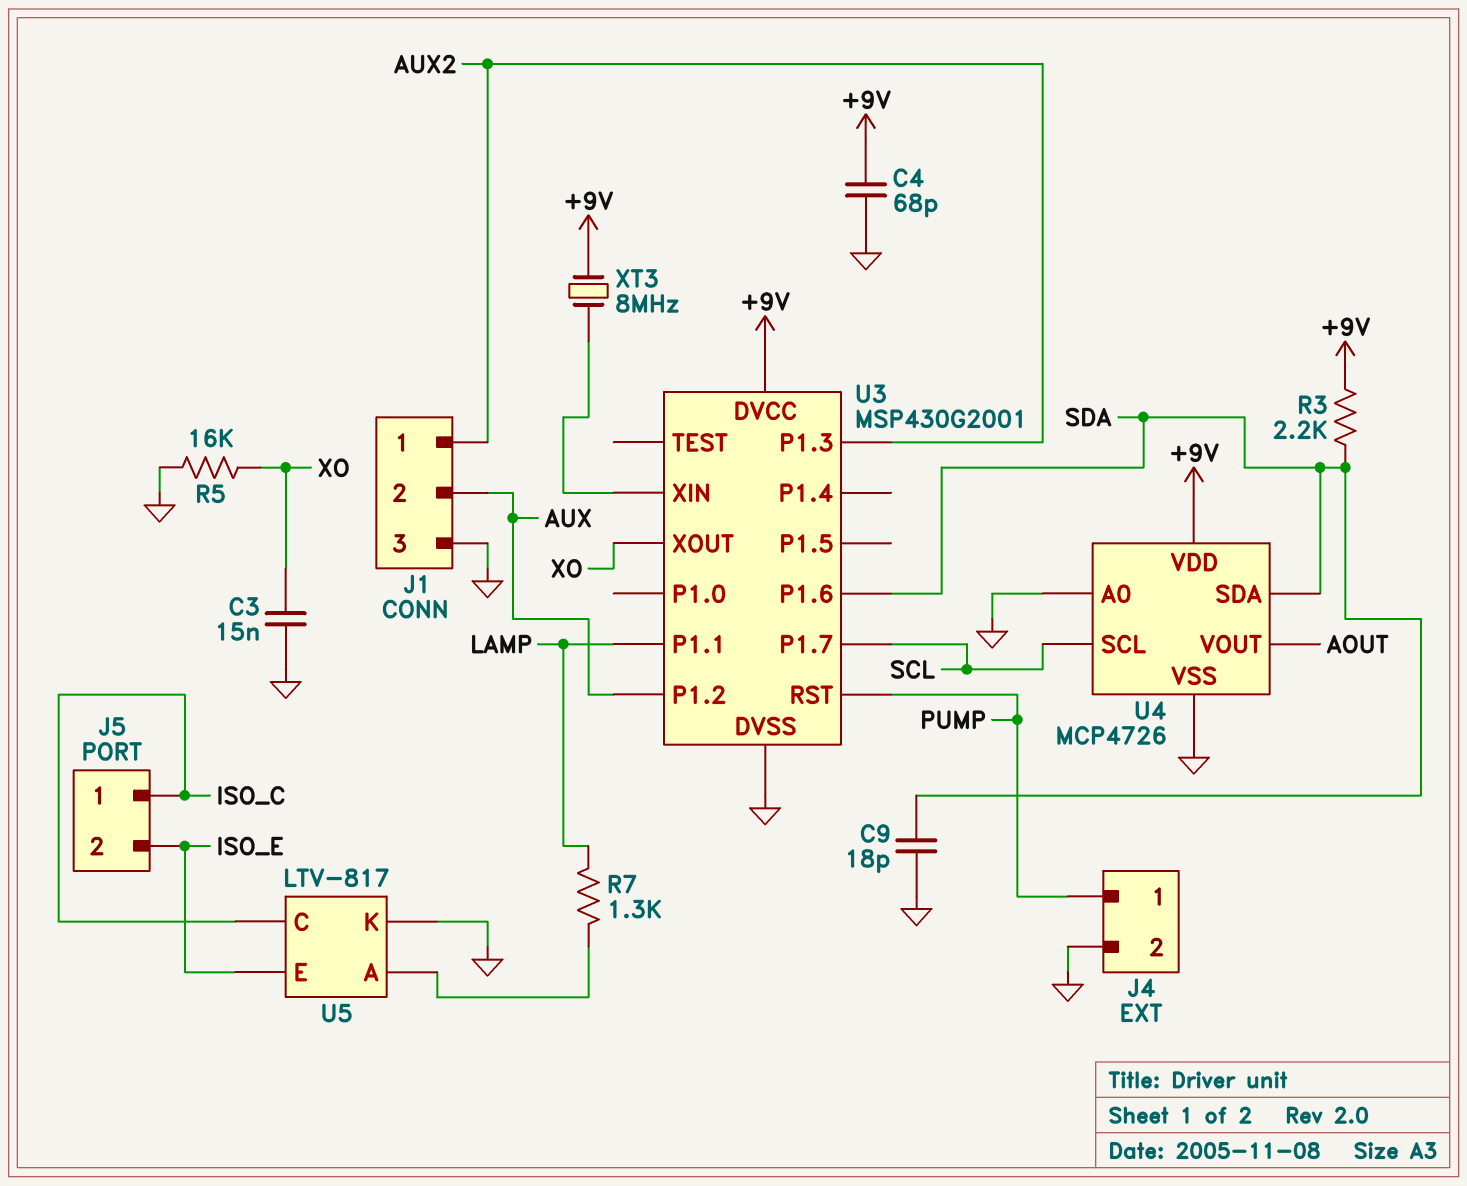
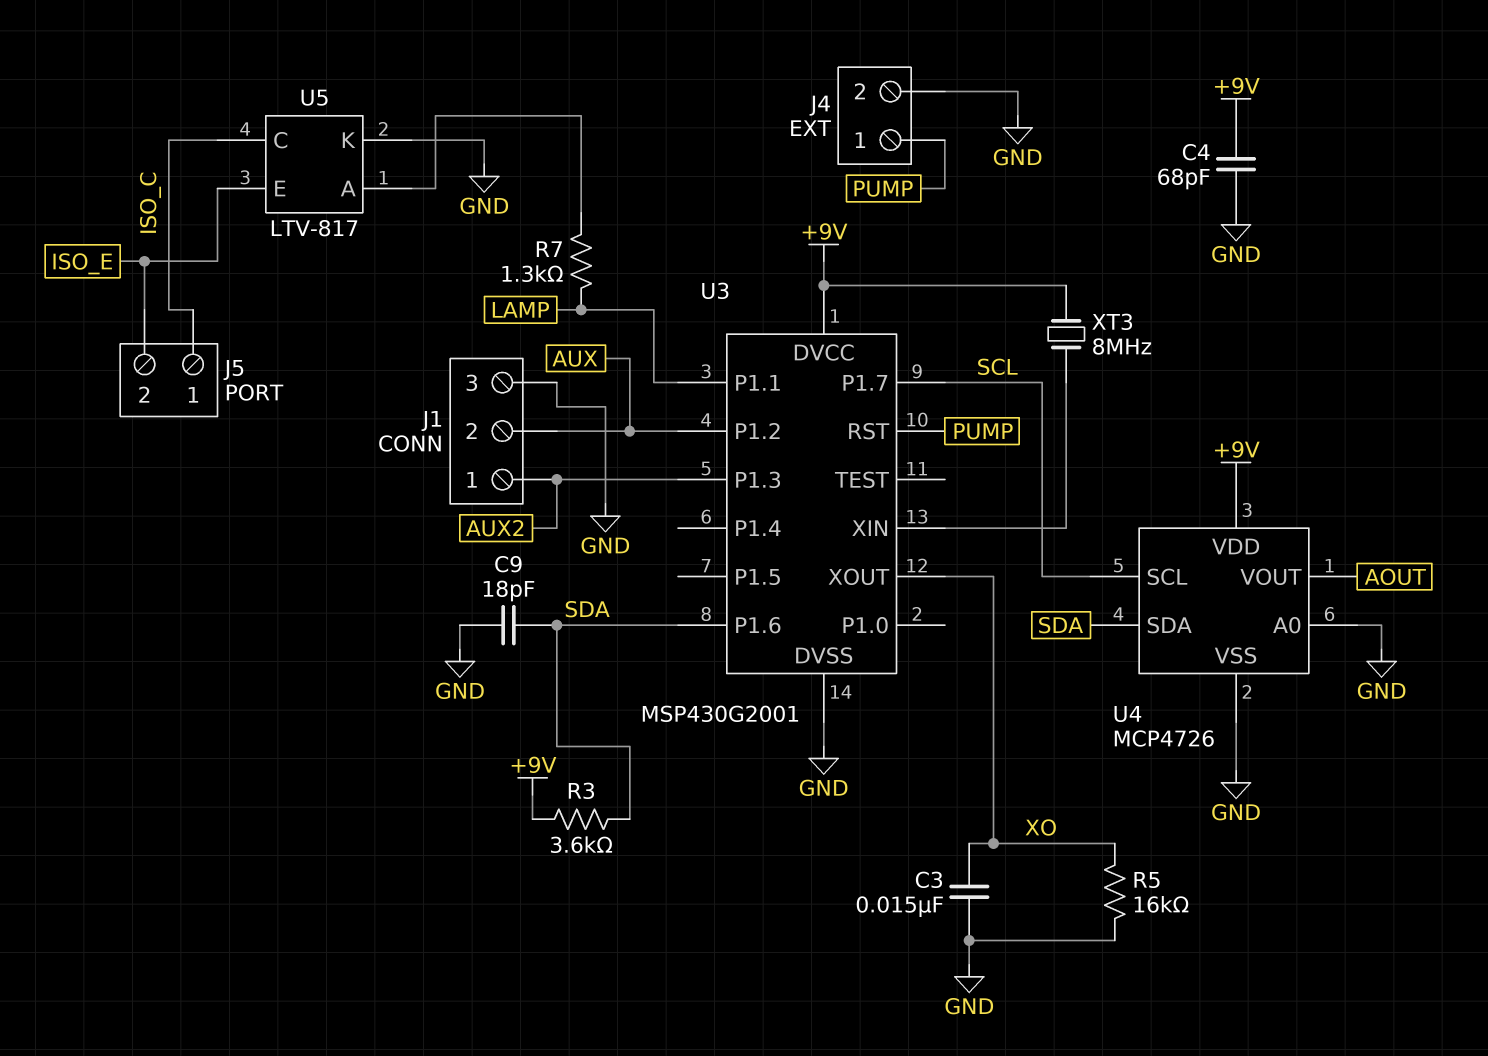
R3: 2.2k (+9V, SDA) -> 3.6k (+9V, SDA)

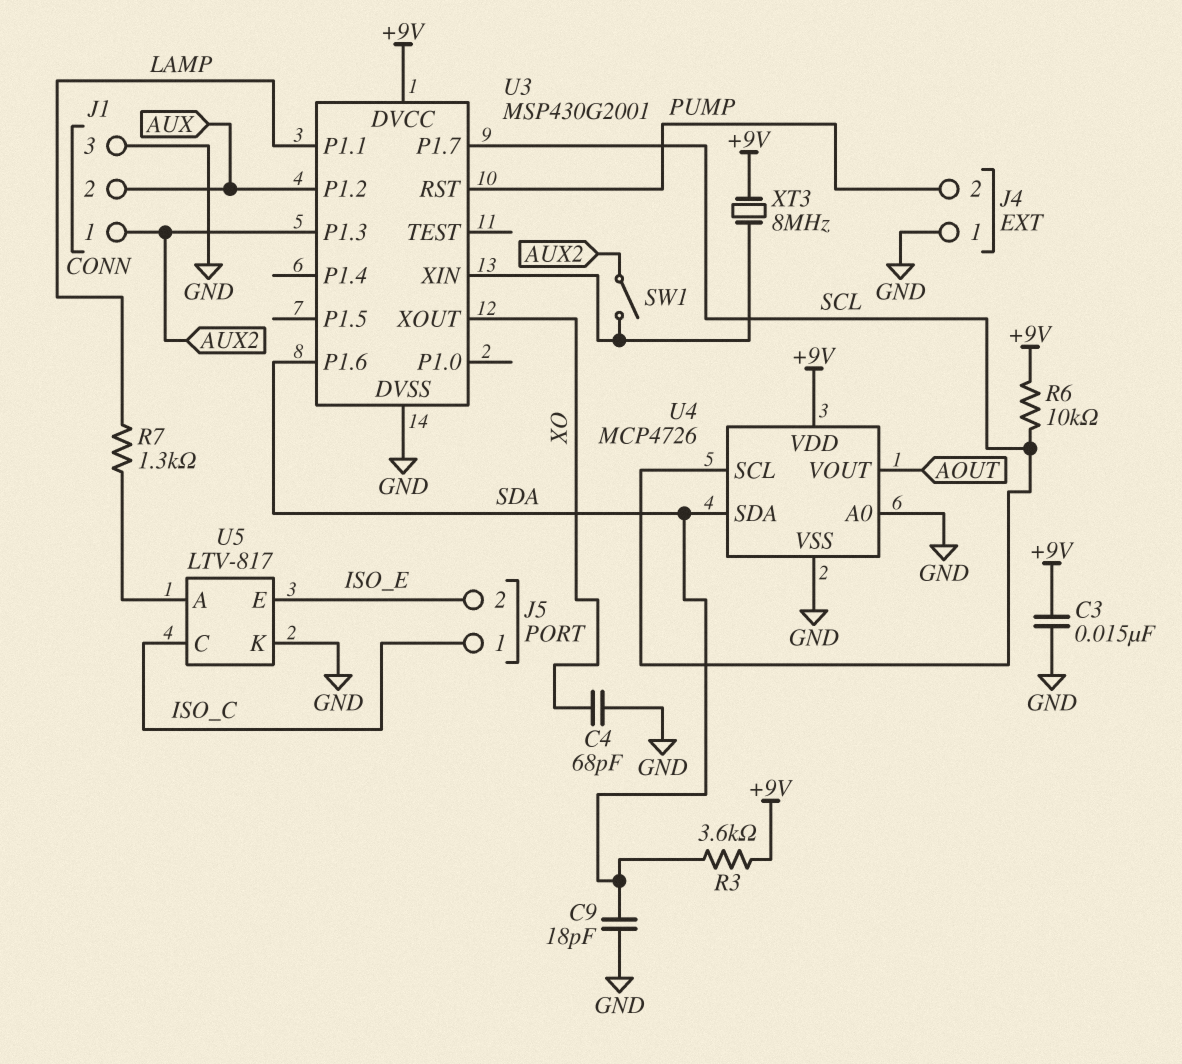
C3: 15nF (GND, XO) -> 15nF (+9V, GND)
C4: 68pF (+9V, GND) -> 68pF (GND, XO)
J4 pin 1: PUMP -> GND
J4 pin 2: GND -> PUMP
R5: 16k (GND, XO) -> none
R6: none -> 10k (+9V, SCL)
SW1: none -> switch (AUX2, U3/XIN)

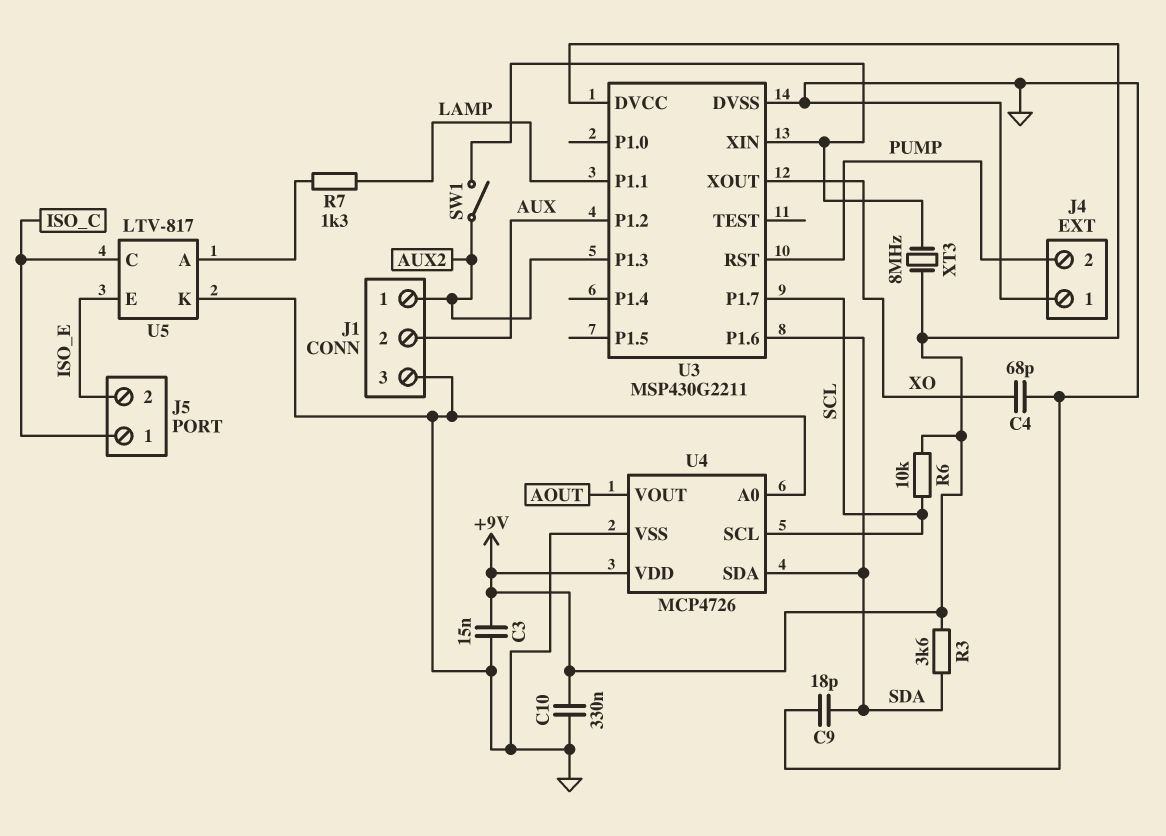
C10: none -> 330nF (+9V, GND)
U3: MSP430G2001 -> MSP430G2211

